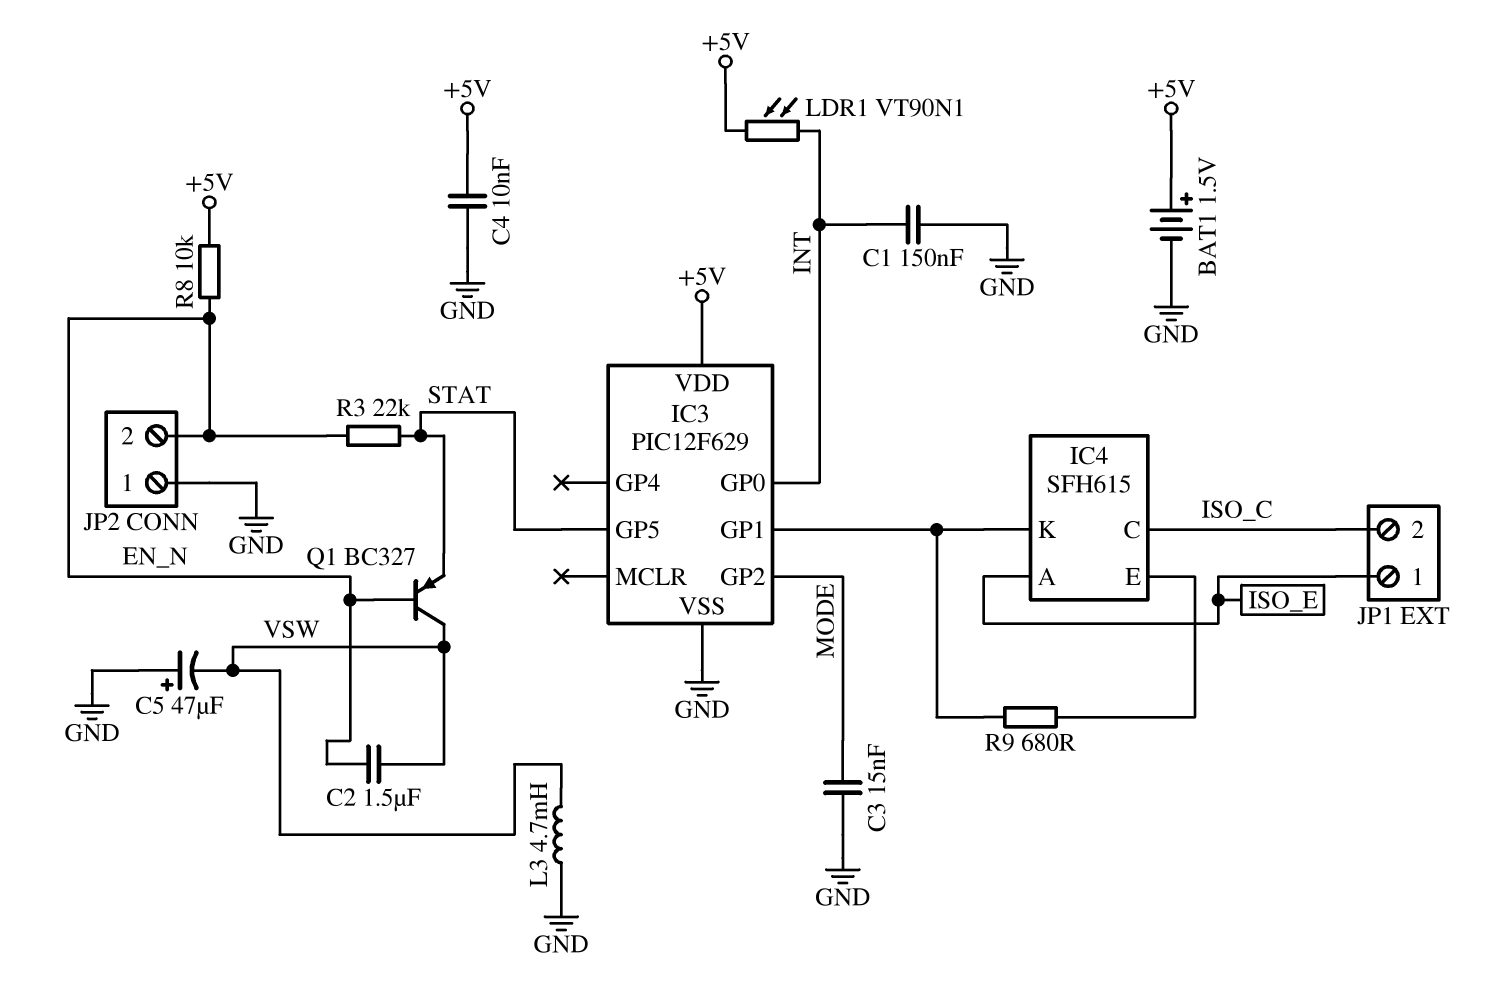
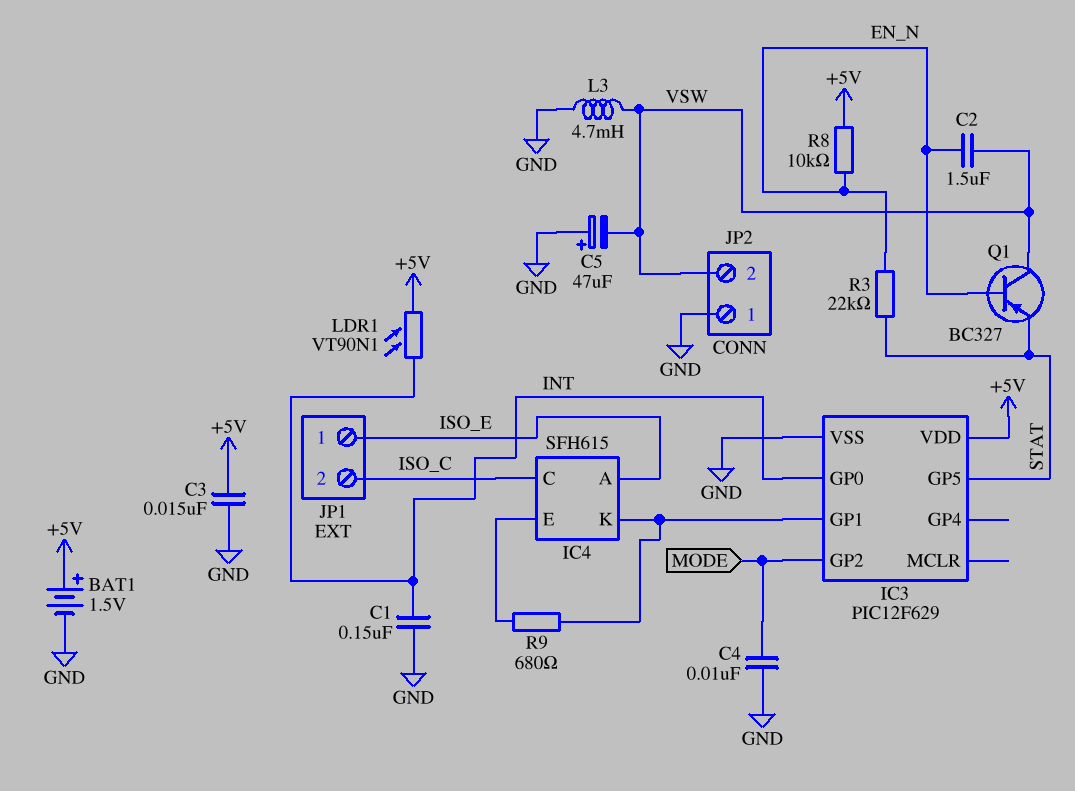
C3: 15nF (GND, MODE) -> 15nF (+5V, GND)
C4: 10nF (+5V, GND) -> 10nF (GND, MODE)
JP2 pin 2: EN_N -> VSW

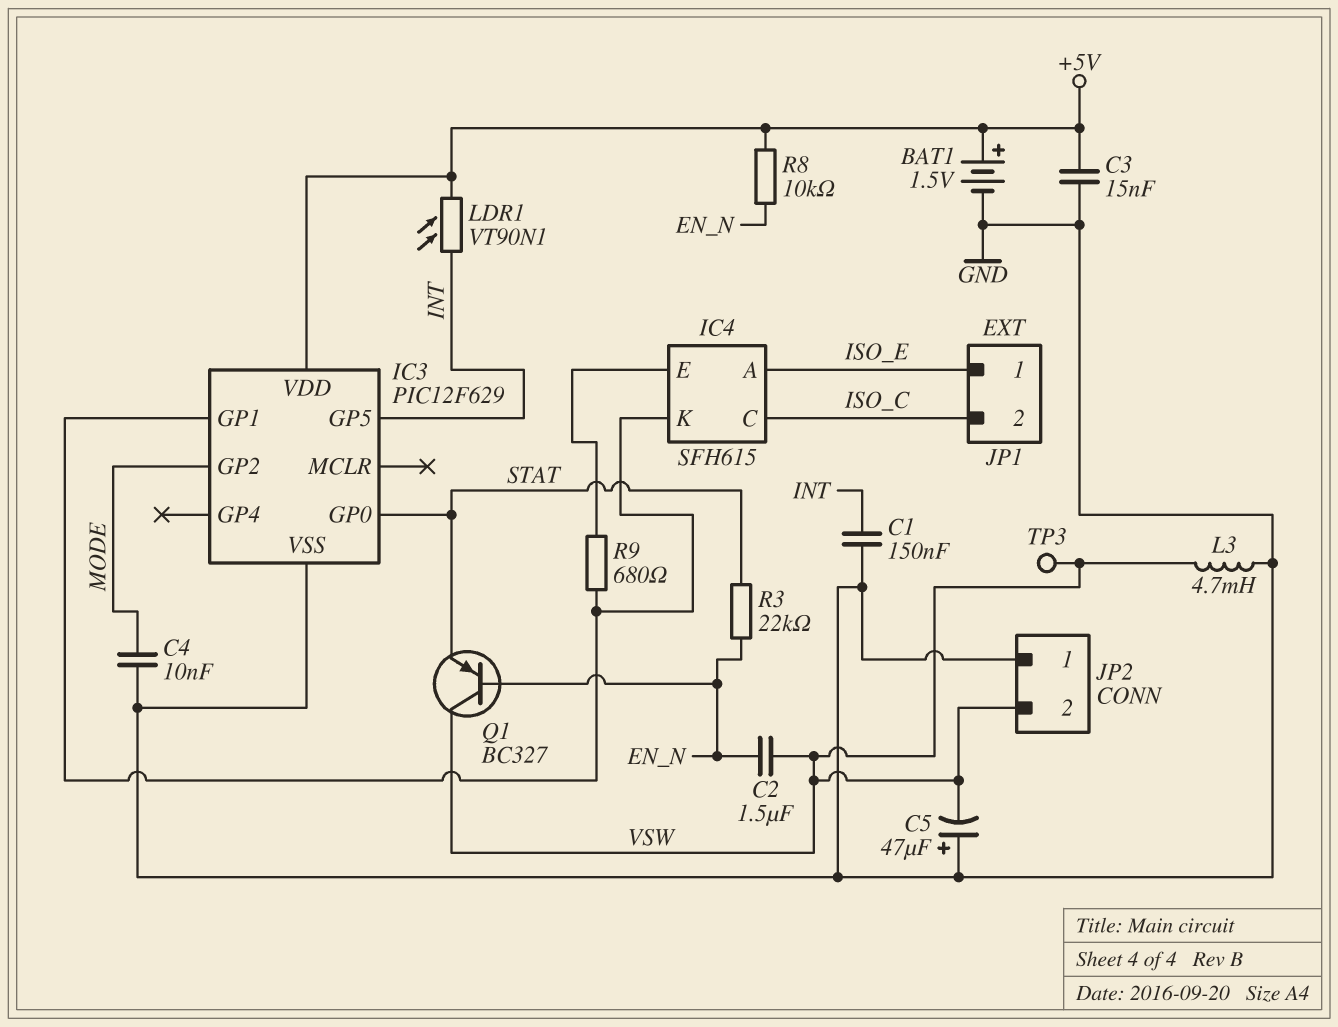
IC3 pin GP0: INT -> STAT
IC3 pin GP5: STAT -> INT
TP3: none -> test point (VSW)

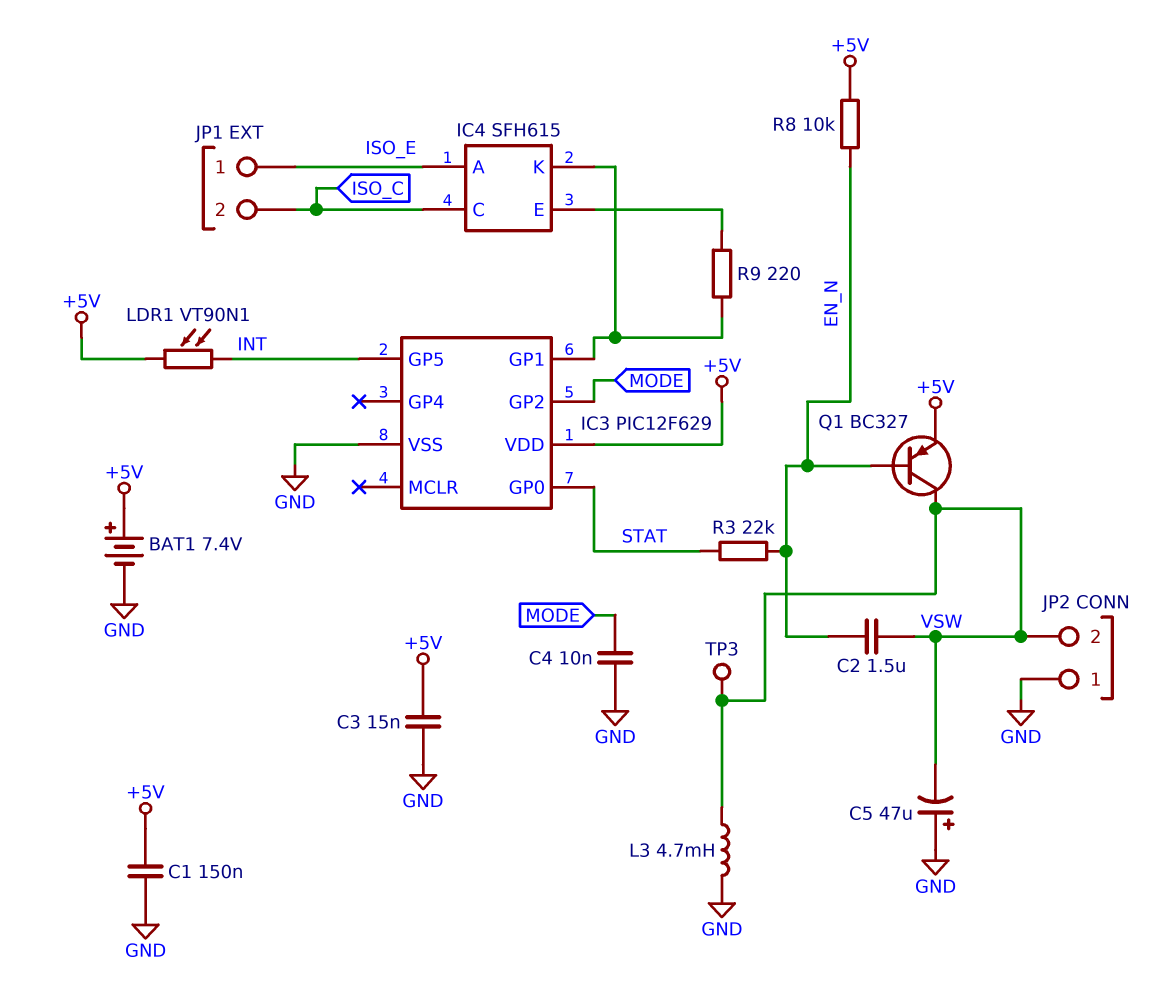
BAT1: 1.5V (plus +5V, minus GND) -> 7.4V (plus +5V, minus GND)
C1: 150nF (GND, INT) -> 150nF (+5V, GND)
Q1: PNP BC327 (B EN_N, C VSW, E STAT) -> PNP BC327 (B EN_N, C VSW, E +5V)
R9: 680 (IC3/GP1, IC4/E) -> 220 (IC3/GP1, IC4/E)

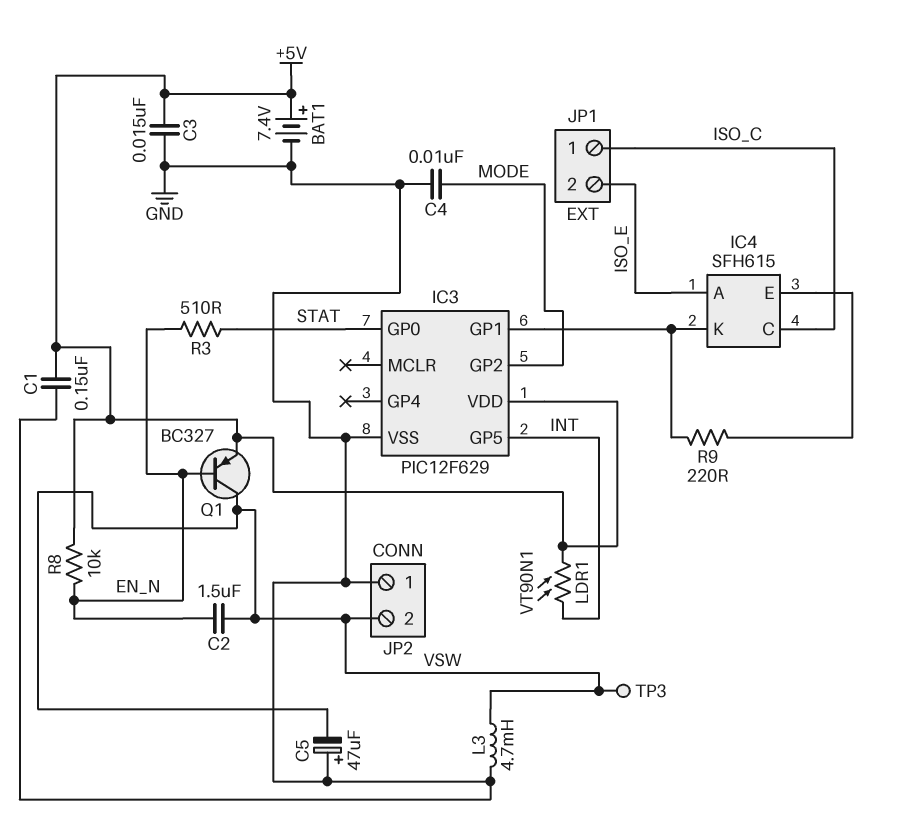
JP1 pin 1: ISO_E -> ISO_C
JP1 pin 2: ISO_C -> ISO_E
R3: 22k (EN_N, STAT) -> 510 (EN_N, STAT)

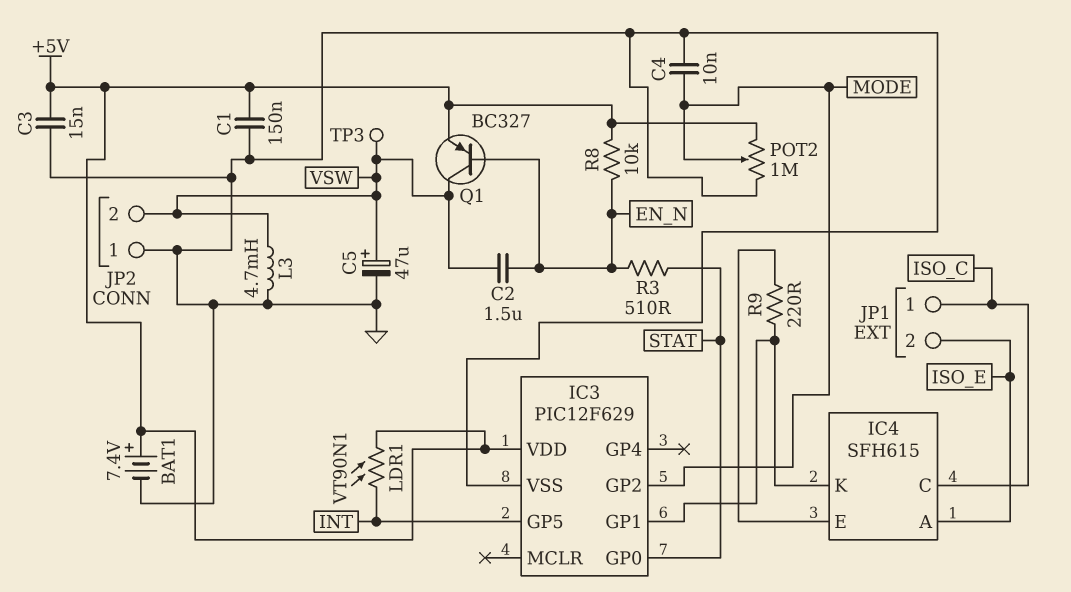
C5: 47uF (plus GND, minus VSW) -> 47uF (plus VSW, minus GND)
POT2: none -> 1M (+5V, GND, wiper MODE)

